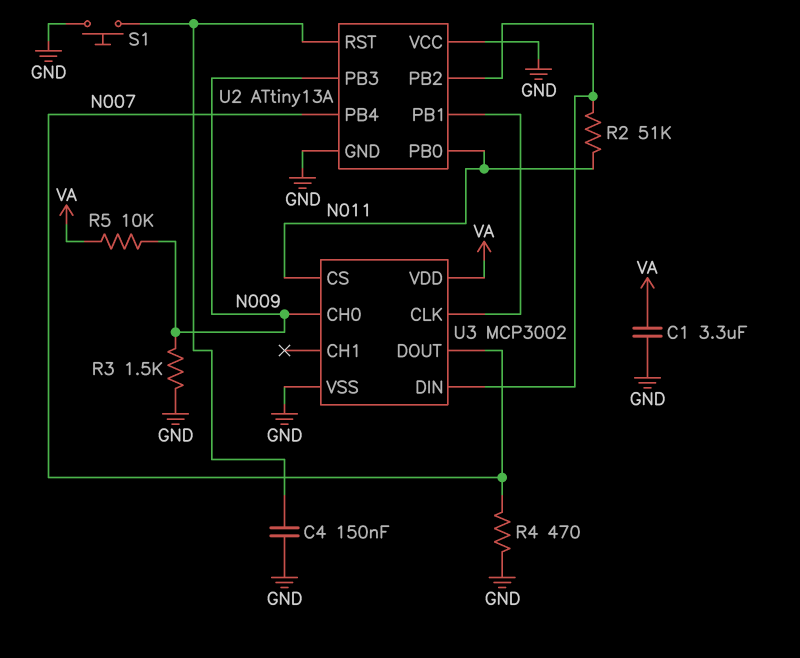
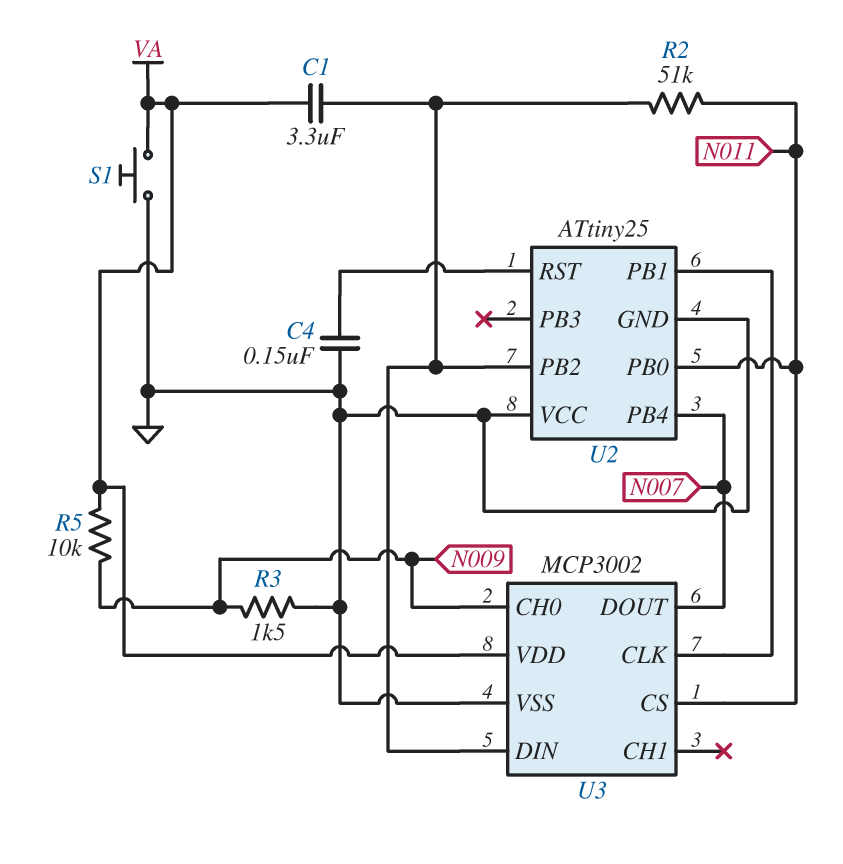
C1: 3.3uF (GND, VA) -> 3.3uF (U2/PB2, VA)
R4: 470 (GND, N007) -> none
S1: button (GND, U2/RST) -> button (GND, VA)
U2: ATtiny13A -> ATtiny25
U2 pin PB3: N009 -> none

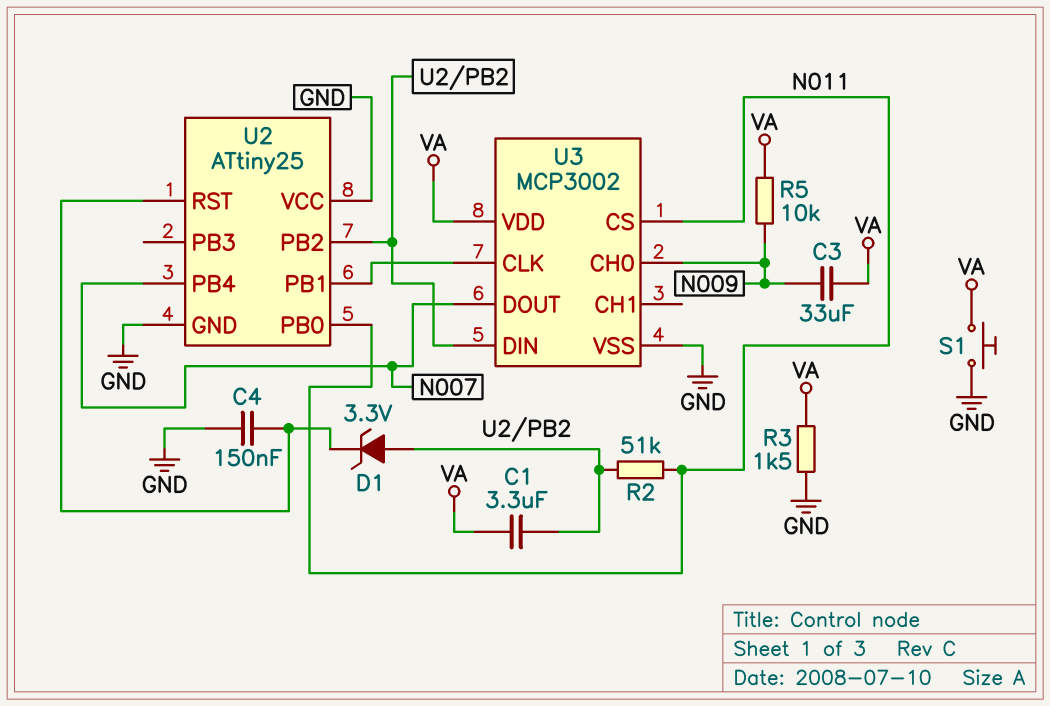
C3: none -> 33uF (N009, VA)
D1: none -> zener 3.3V (A U2/PB2, K U2/RST)
R3: 1.5k (GND, N009) -> 1.5k (GND, VA)

